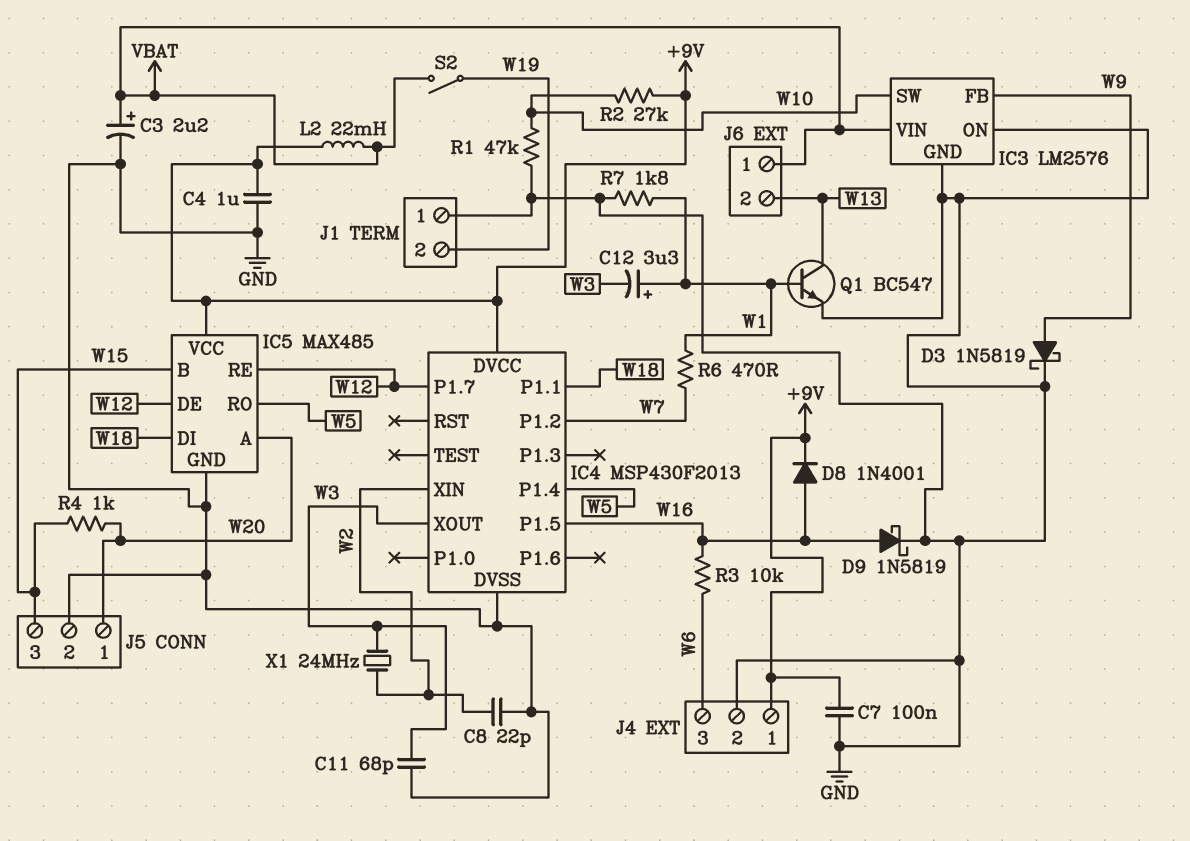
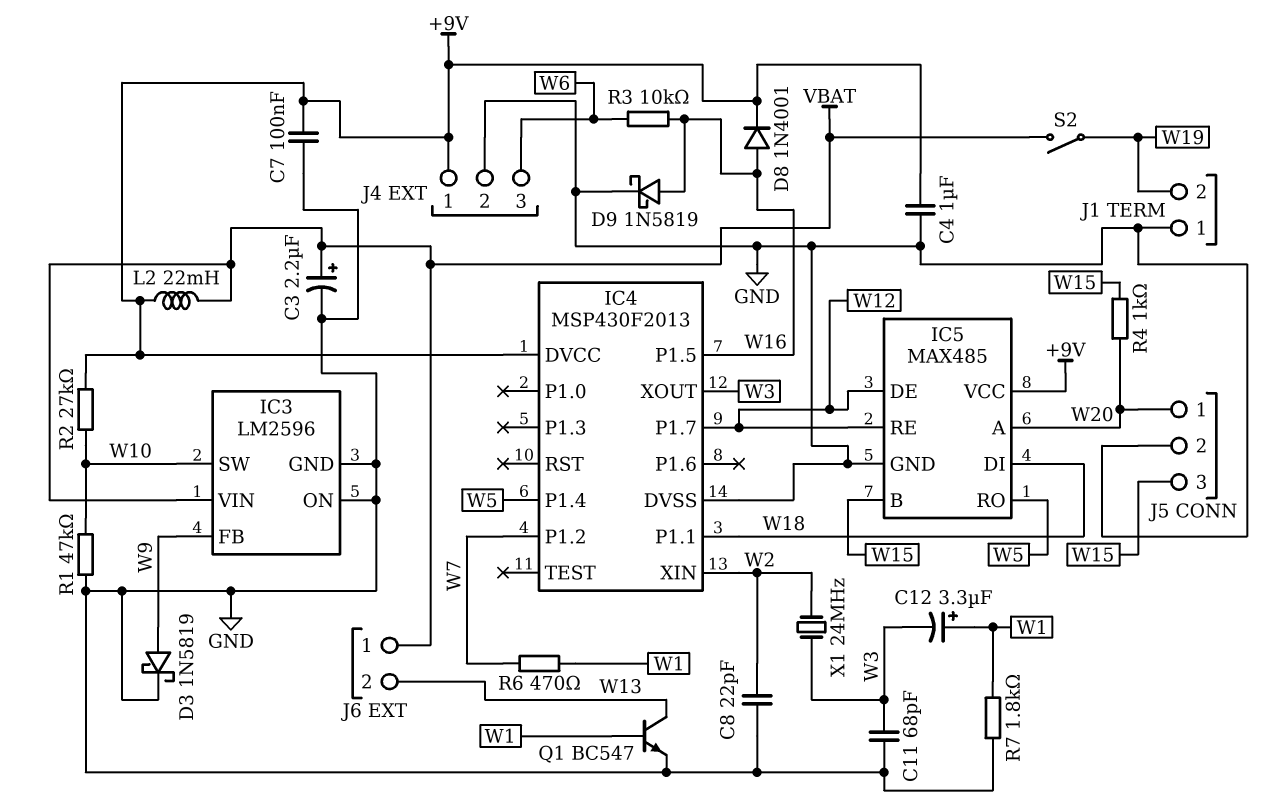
IC3: LM2576 -> LM2596

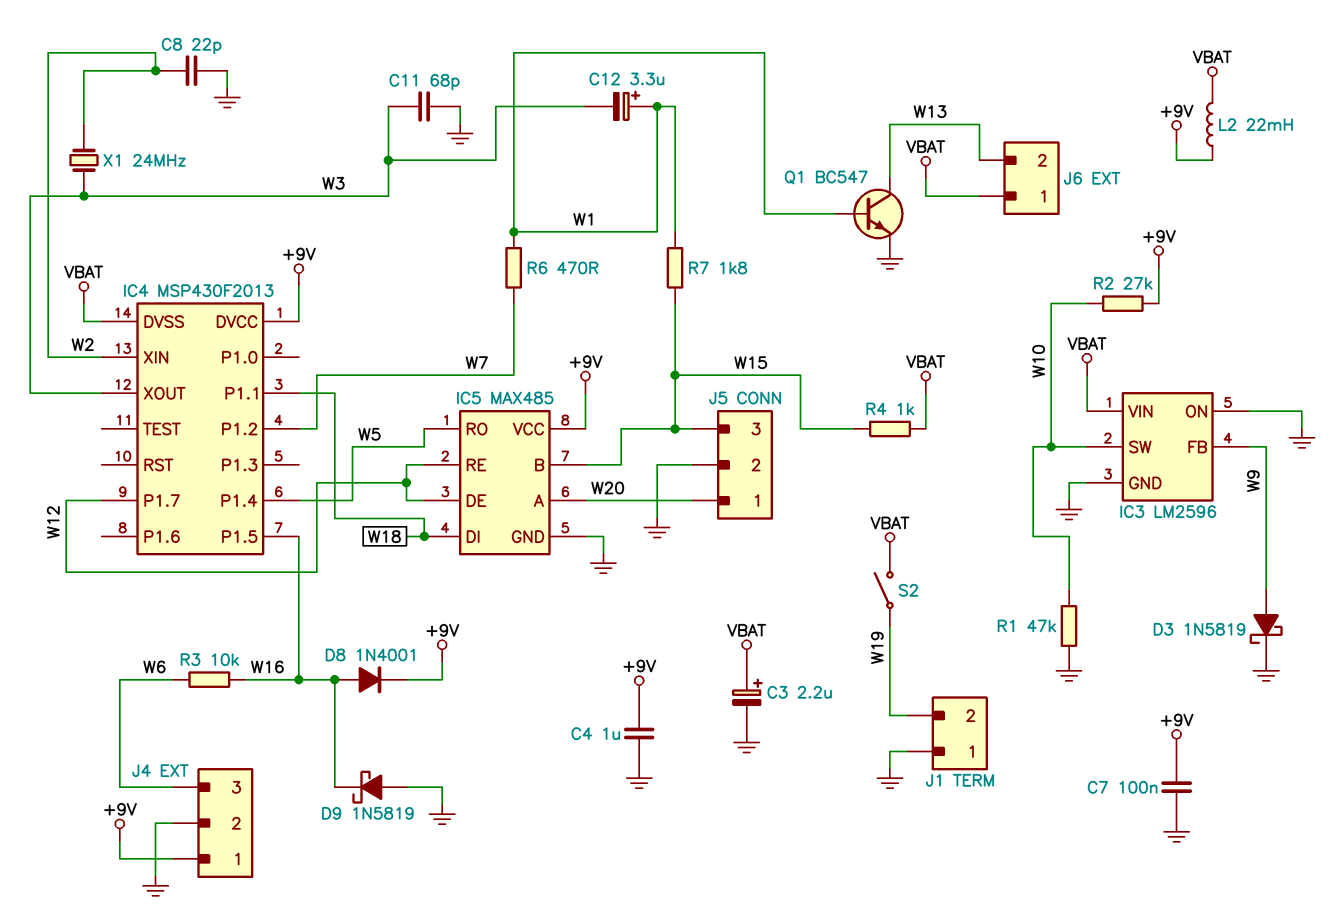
D9: schottky 1N5819 (A W16, K GND) -> schottky 1N5819 (A GND, K W16)
IC4 pin DVSS: GND -> VBAT
R4: 1k (W15, W20) -> 1k (VBAT, W15)
R7: 1.8k (GND, W1) -> 1.8k (W1, W15)

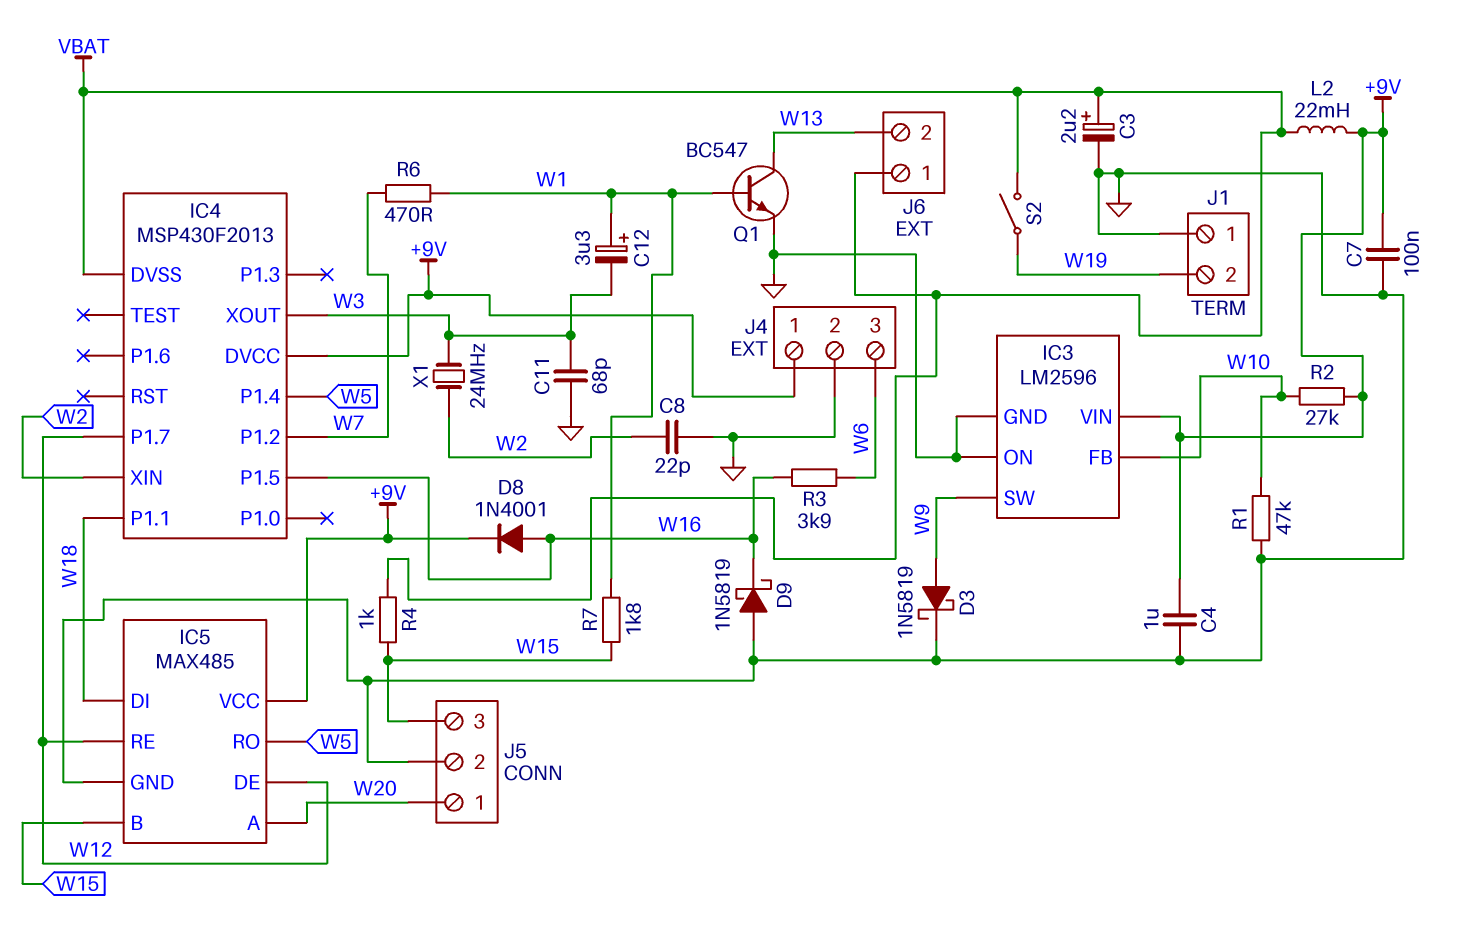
IC3 pin FB: W9 -> W10
IC3 pin SW: W10 -> W9
IC3 pin VIN: VBAT -> +9V
R3: 10k (W6, W16) -> 3.9k (W6, W16)

